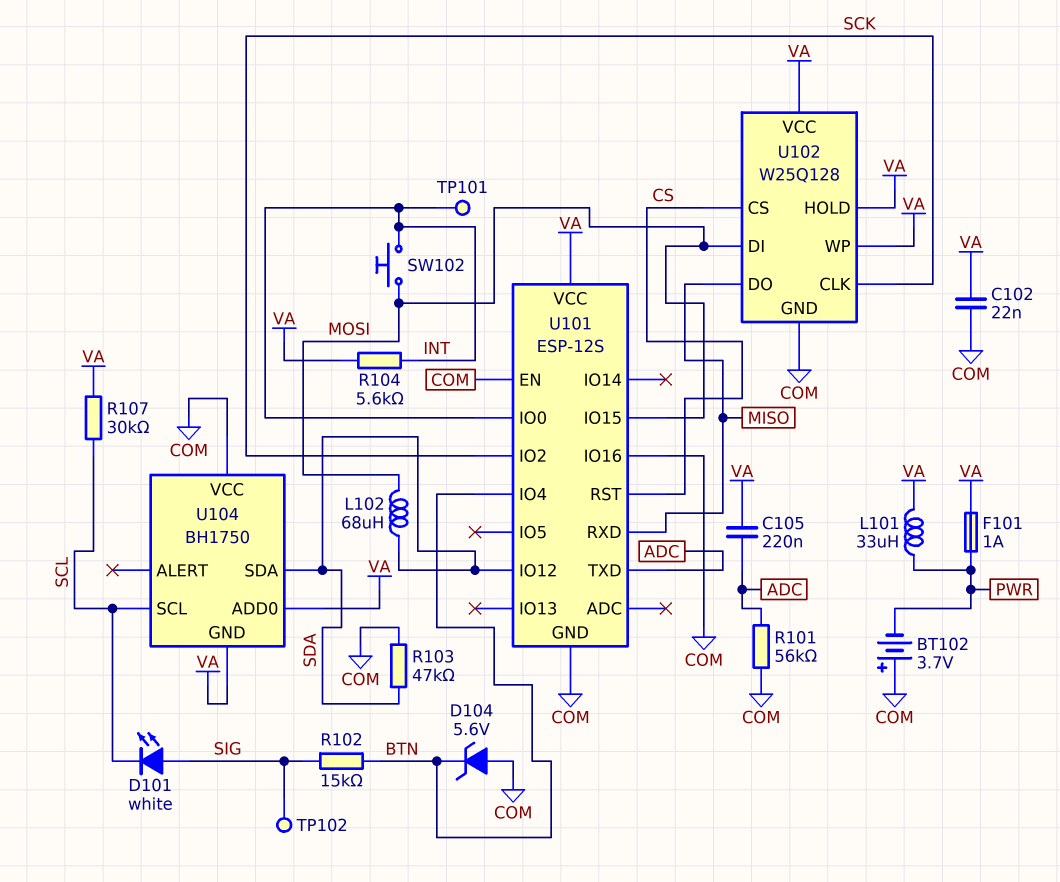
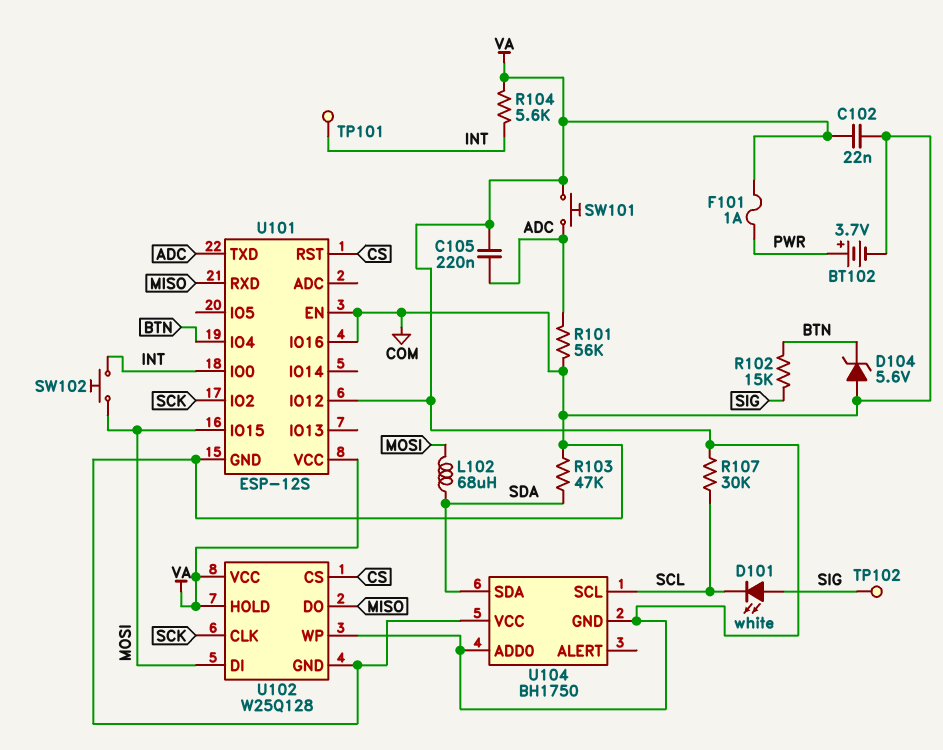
BT102: 3.7V (plus COM, minus PWR) -> 3.7V (plus PWR, minus COM)
L101: 33uH (PWR, VA) -> none
SW101: none -> button (ADC, VA)
U101 pin IO12: SDA -> VA

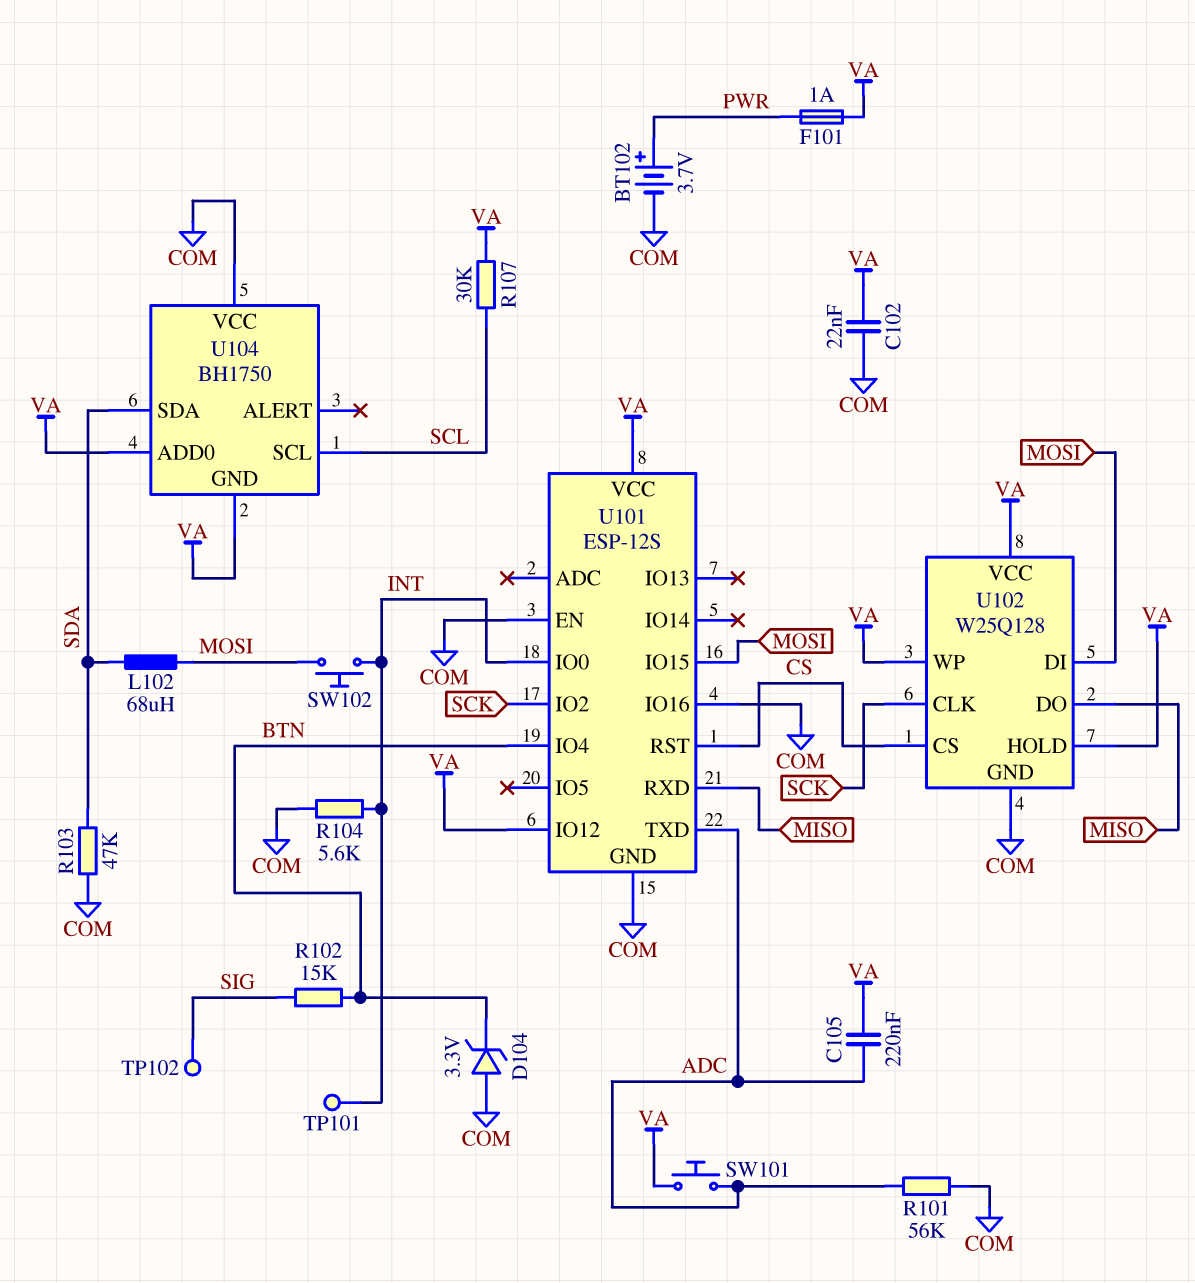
D101: LED white (A SIG, K SCL) -> none
D104: zener 5.6V (A COM, K BTN) -> zener 3.3V (A COM, K BTN)
R104: 5.6k (INT, VA) -> 5.6k (COM, INT)

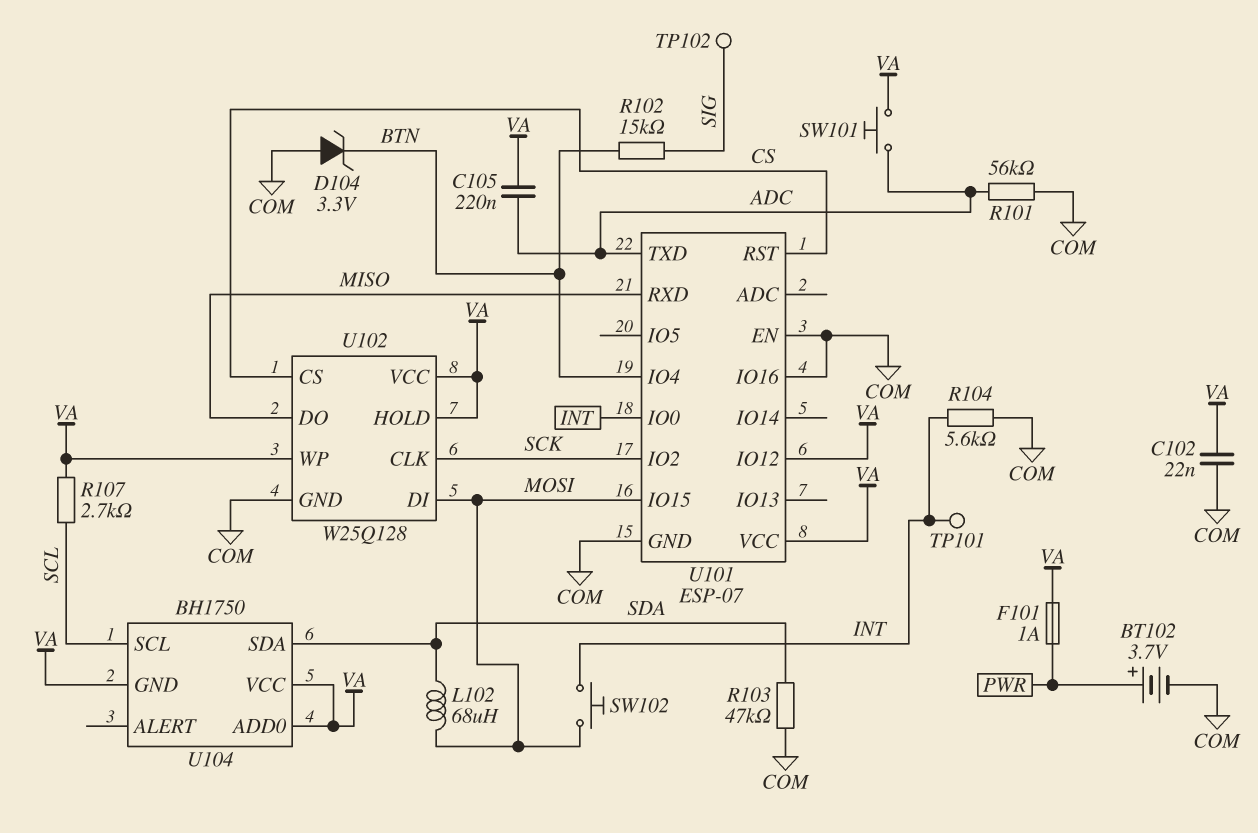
R107: 30k (SCL, VA) -> 2.7k (SCL, VA)
U101: ESP-12S -> ESP-07
U104 pin VCC: COM -> VA

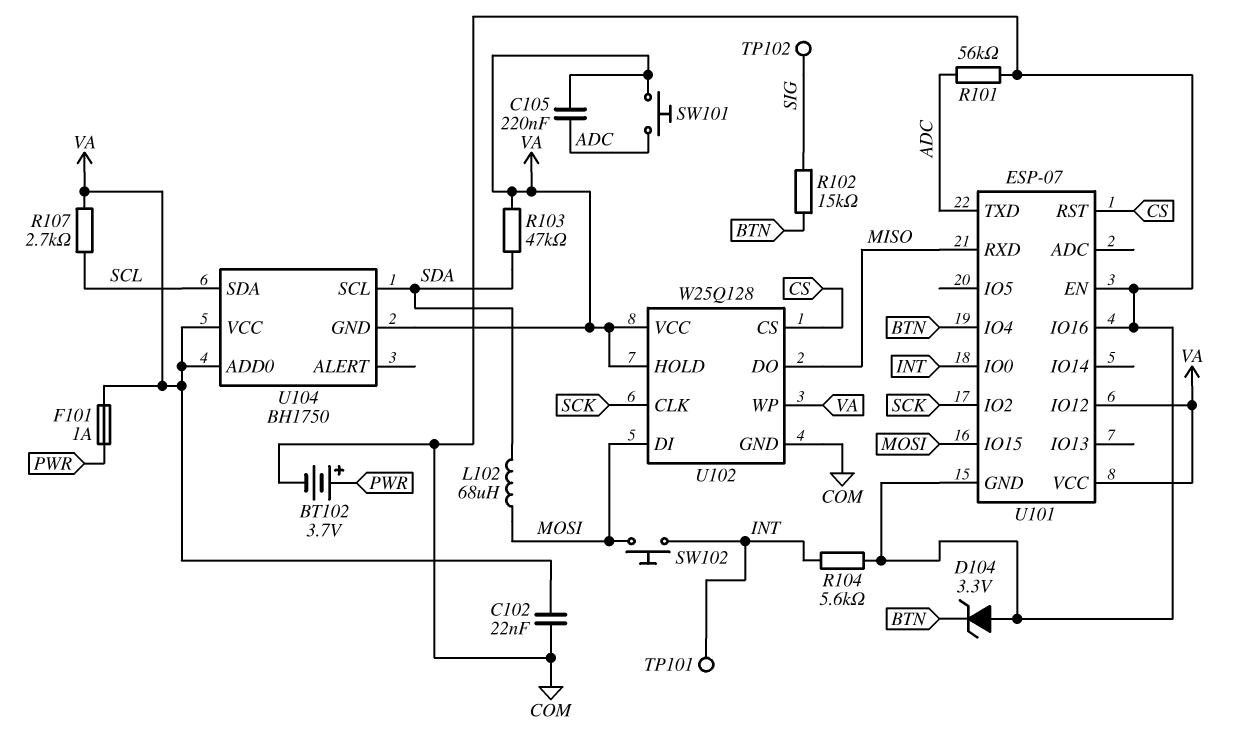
R103: 47k (COM, SDA) -> 47k (SDA, VA)
U104 pin SCL: SCL -> SDA
U104 pin SDA: SDA -> SCL

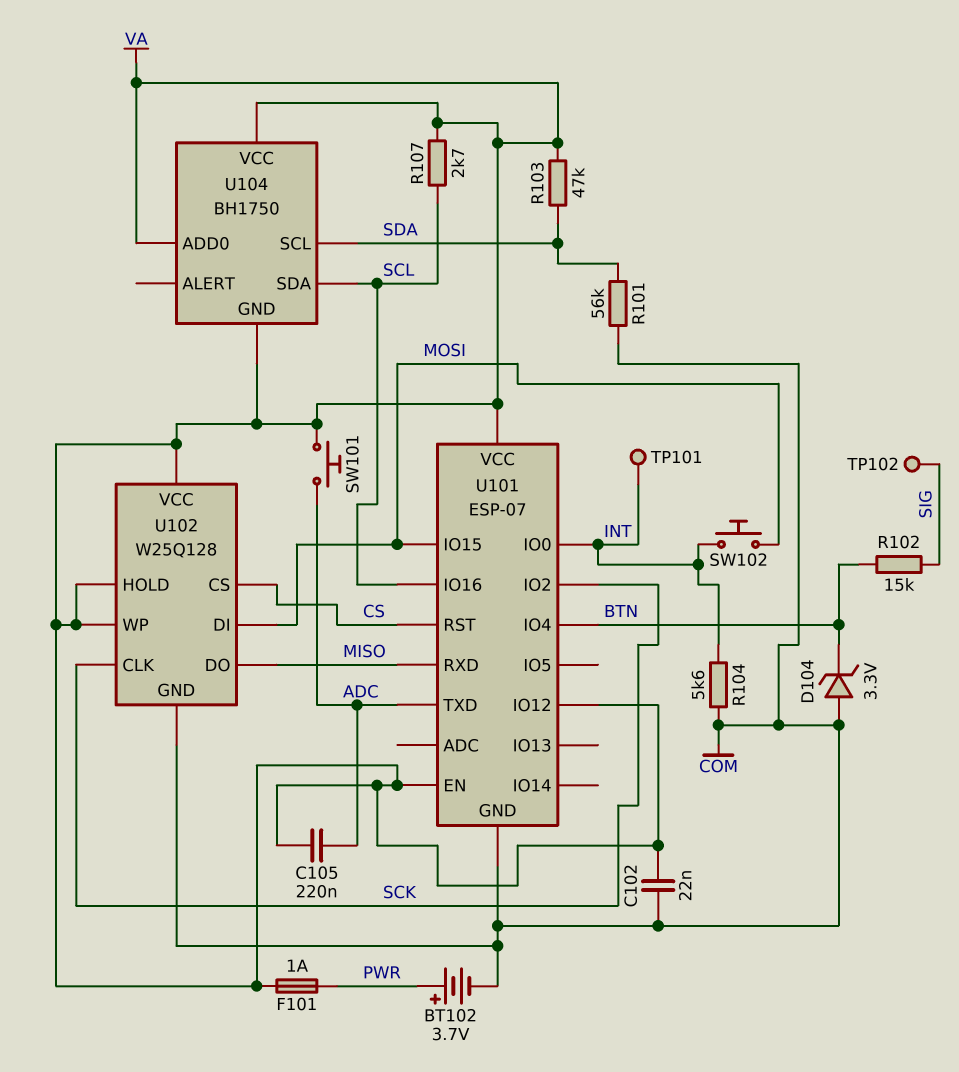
L102: 68uH (MOSI, SDA) -> none
R101: 56k (ADC, COM) -> 56k (COM, SDA)
U101 pin EN: COM -> VA
U101 pin IO16: COM -> SCL

